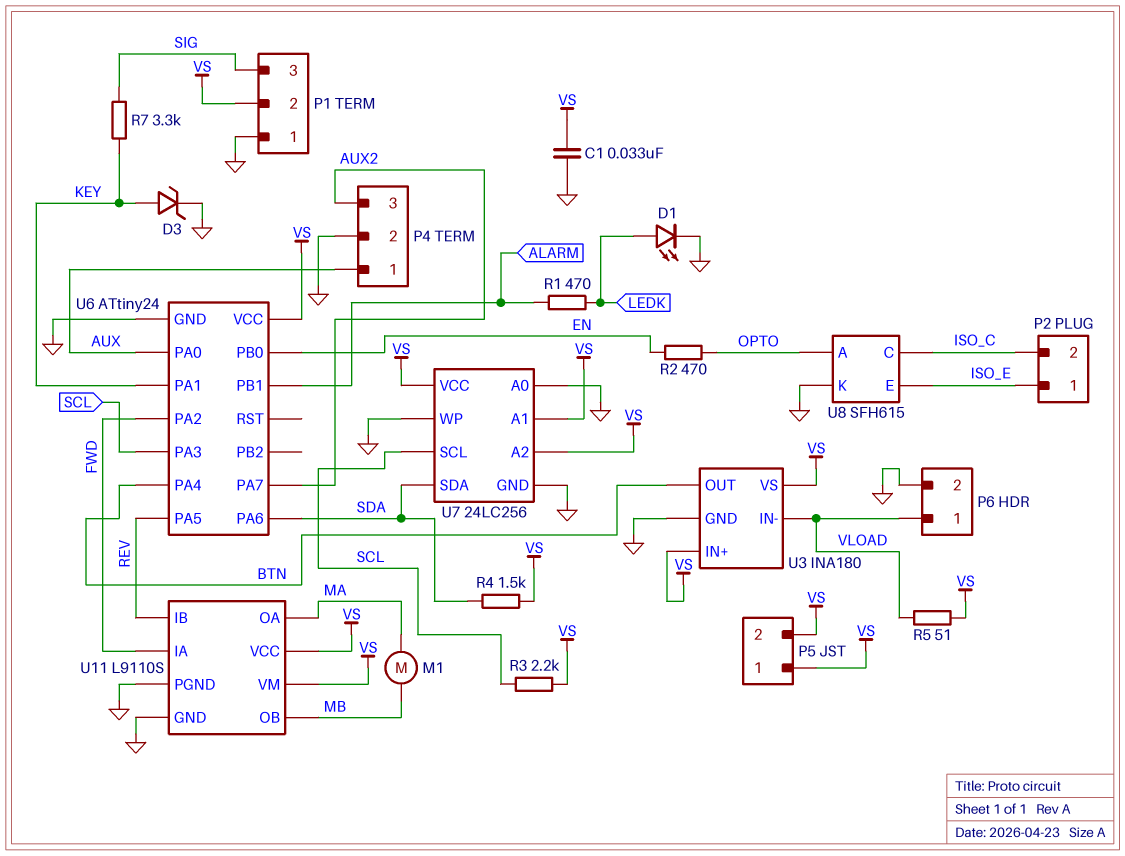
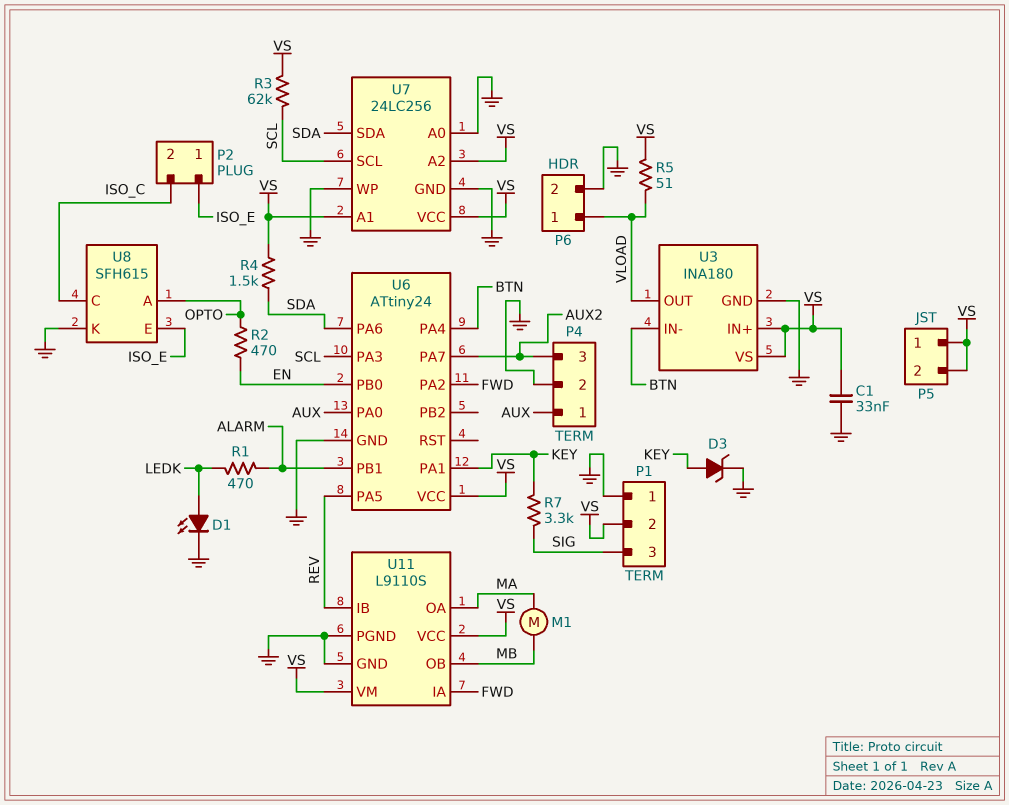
R3: 2.2k (SCL, VS) -> 62k (SCL, VS)
U3 pin IN-: VLOAD -> BTN
U3 pin OUT: BTN -> VLOAD

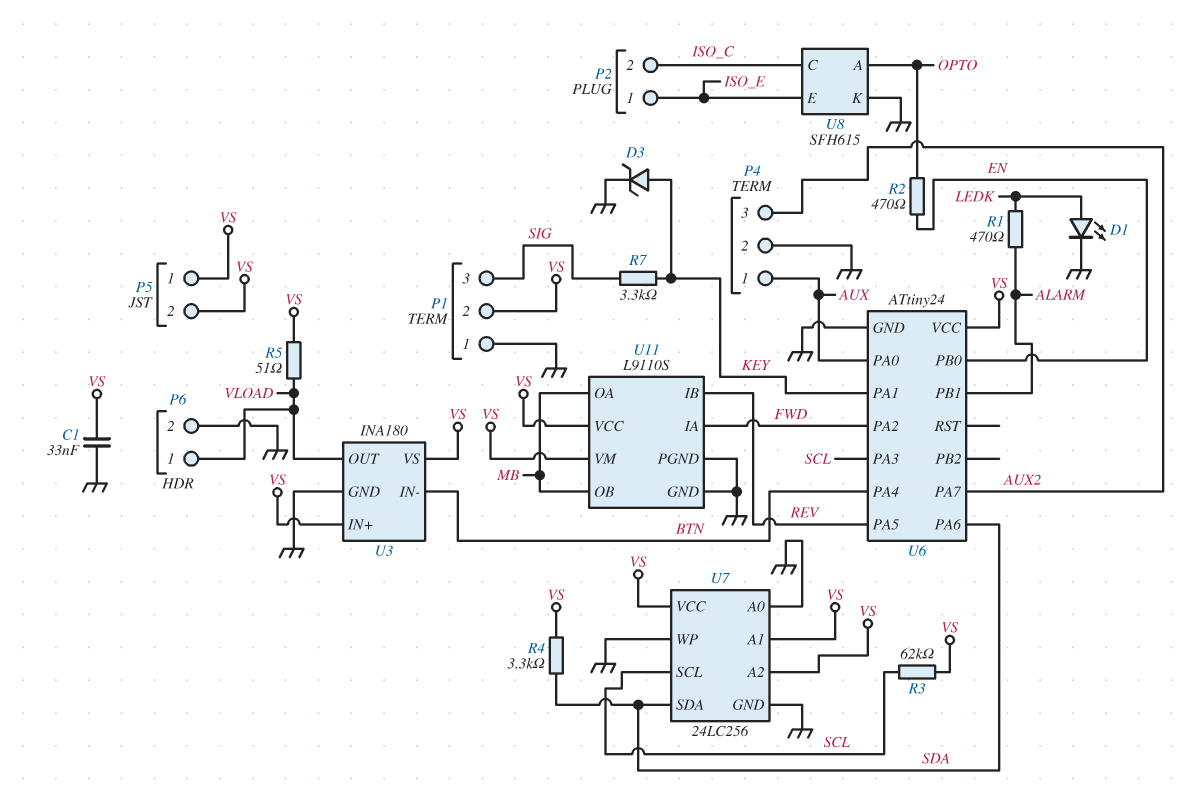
M1: motor (MA, MB) -> none
R4: 1.5k (SDA, VS) -> 3.3k (SDA, VS)
U11 pin OA: MA -> MB

